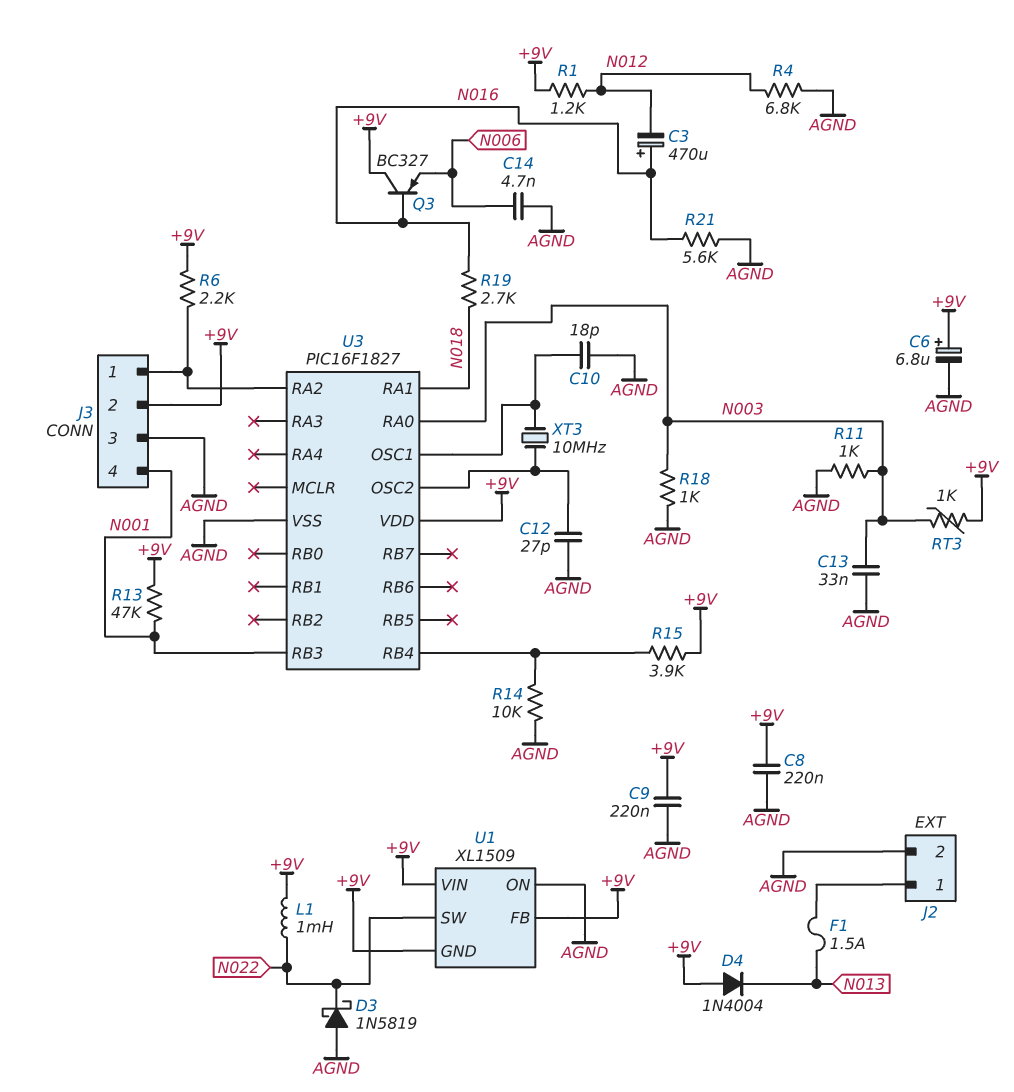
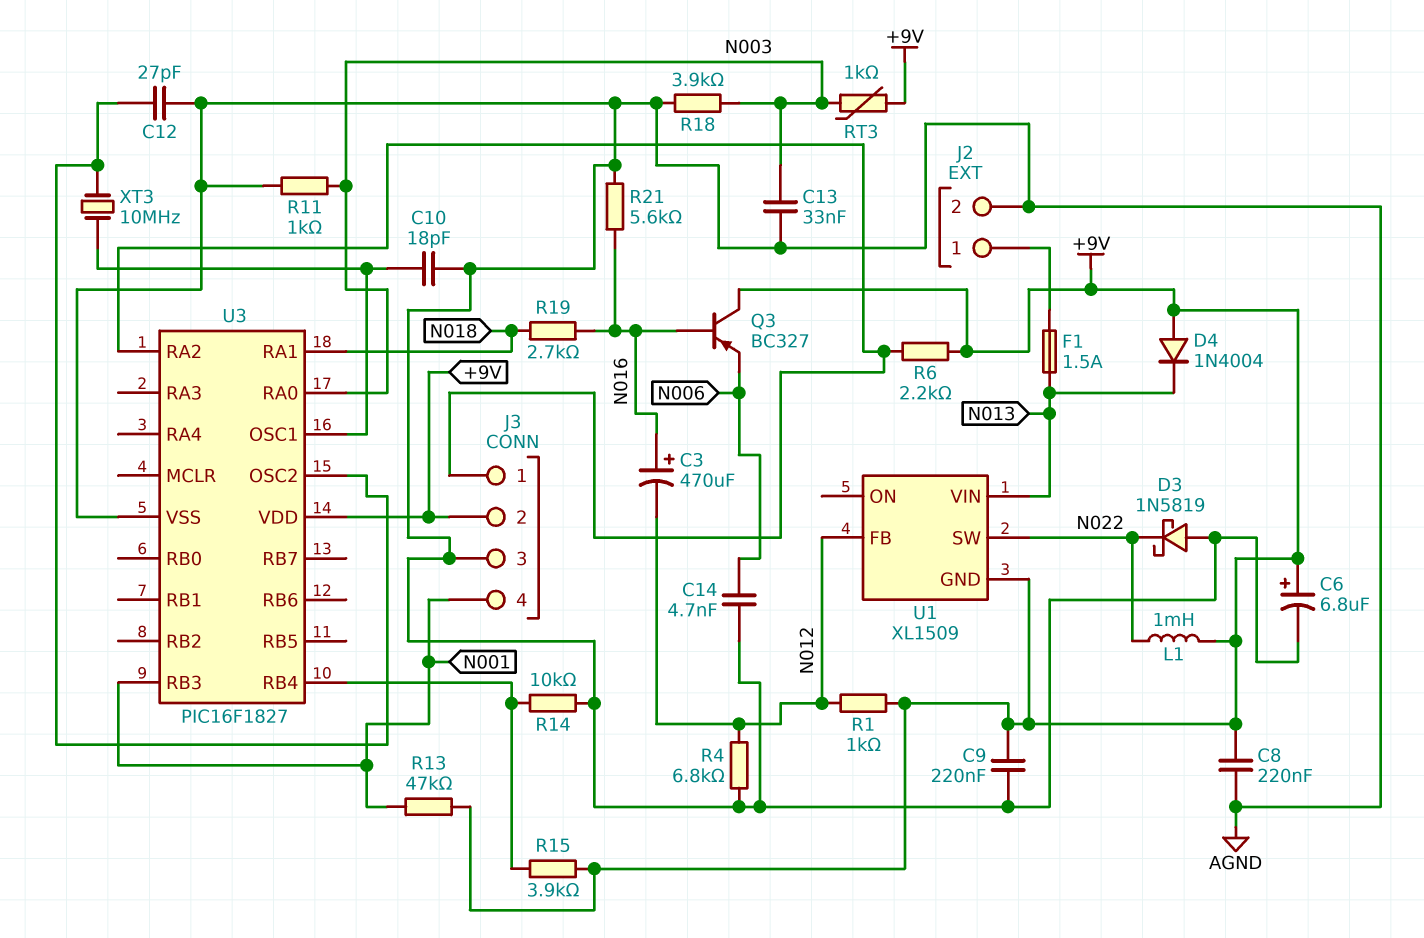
R1: 1.2k (+9V, N012) -> 1k (+9V, N012)
R18: 1k (AGND, N003) -> 3.9k (AGND, N003)
U1 pin FB: +9V -> N012
U1 pin ON: AGND -> none
U1 pin VIN: +9V -> N013

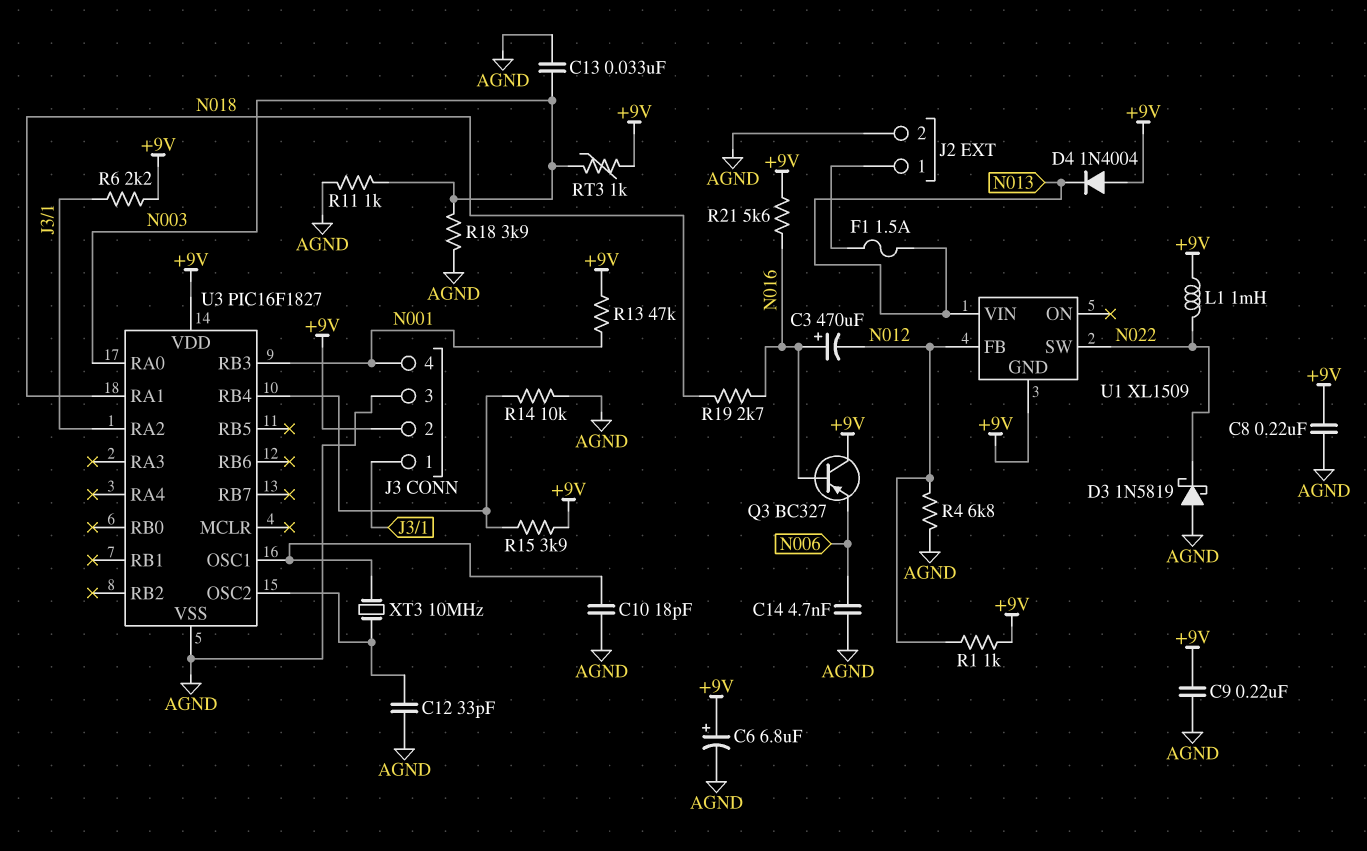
C12: 27pF (AGND, U3/OSC2) -> 33pF (AGND, U3/OSC2)
R21: 5.6k (AGND, N016) -> 5.6k (+9V, N016)

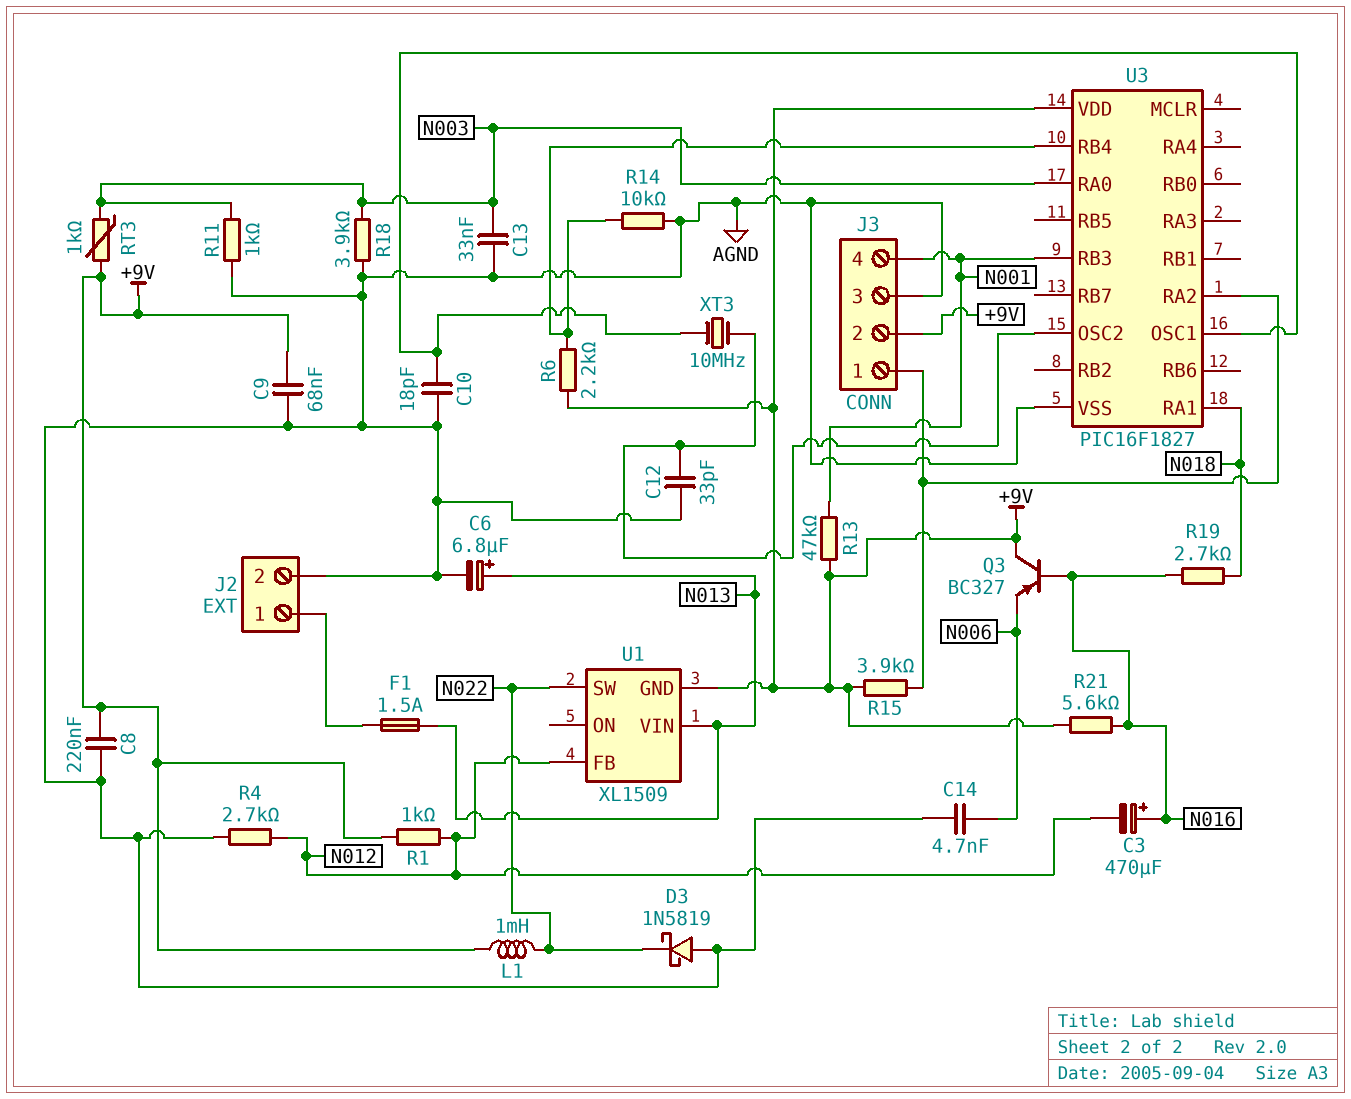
C6: 6.8uF (plus +9V, minus AGND) -> 6.8uF (plus N013, minus AGND)
C9: 220nF (+9V, AGND) -> 68nF (+9V, AGND)
D4: diode 1N4004 (A +9V, K N013) -> none
R4: 6.8k (AGND, N012) -> 2.7k (AGND, N012)
R6: 2.2k (+9V, J3/1) -> 2.2k (+9V, U3/RB4)
R15: 3.9k (+9V, U3/RB4) -> 3.9k (+9V, J3/1)

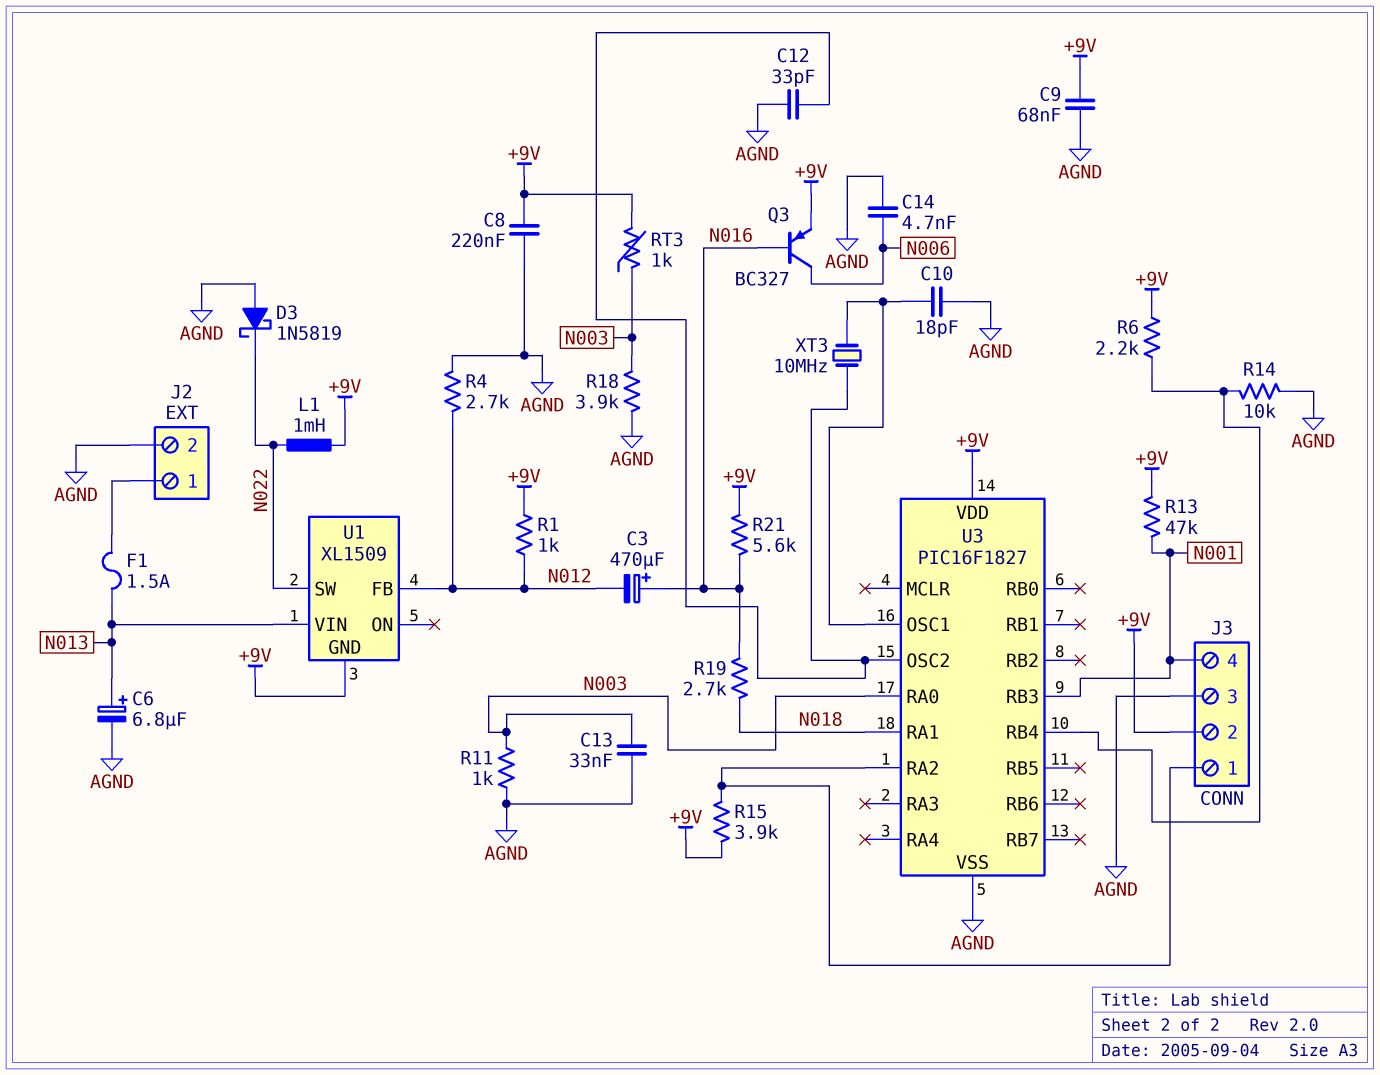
Q3: PNP BC327 (B N016, C +9V, E N006) -> PNP BC327 (B N016, C N006, E +9V)

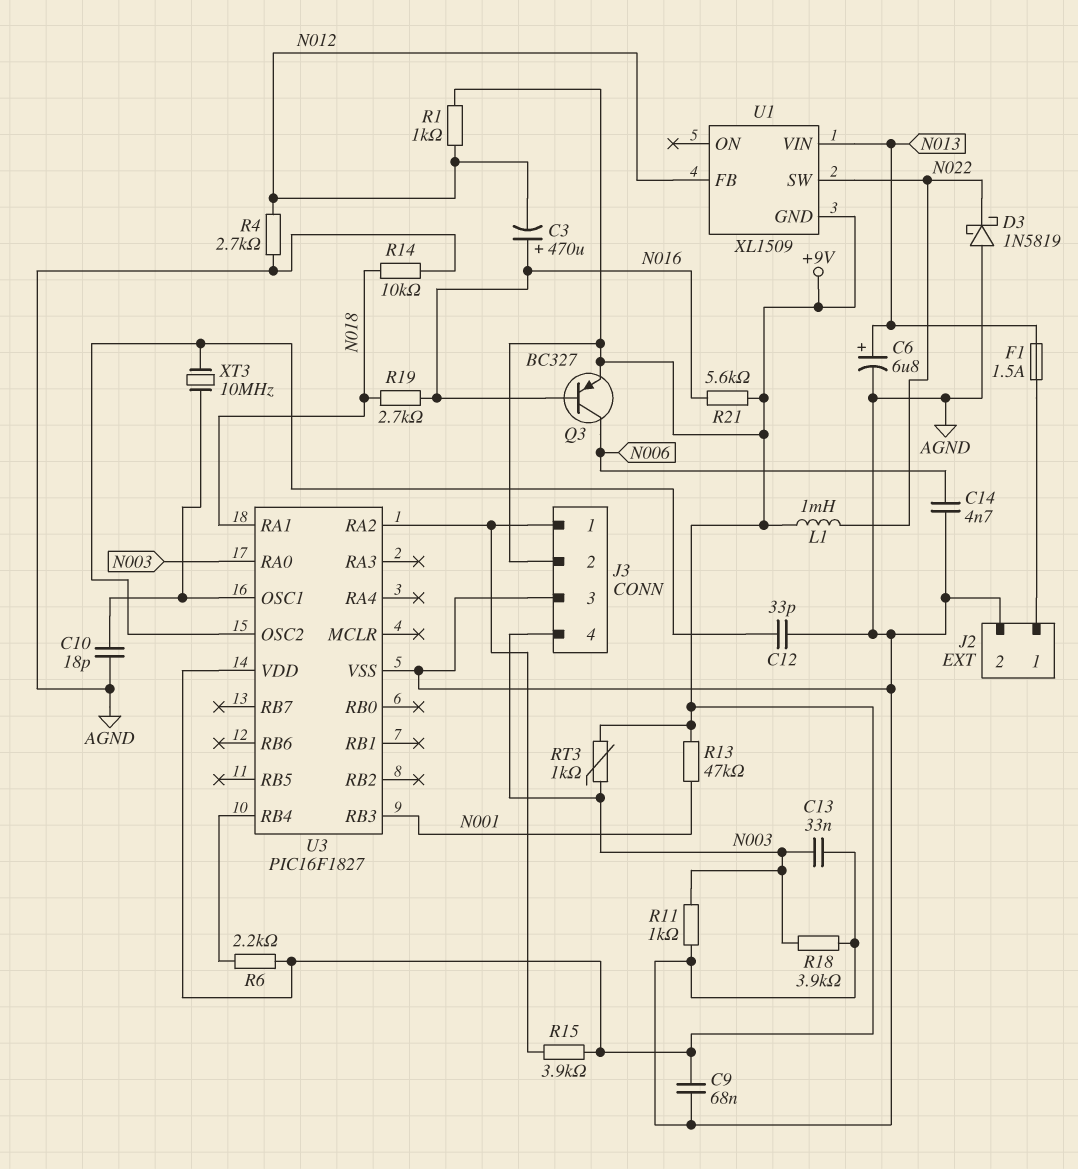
C8: 220nF (+9V, AGND) -> none
J3 pin 4: N001 -> N003
R14: 10k (AGND, U3/RB4) -> 10k (AGND, N018)

